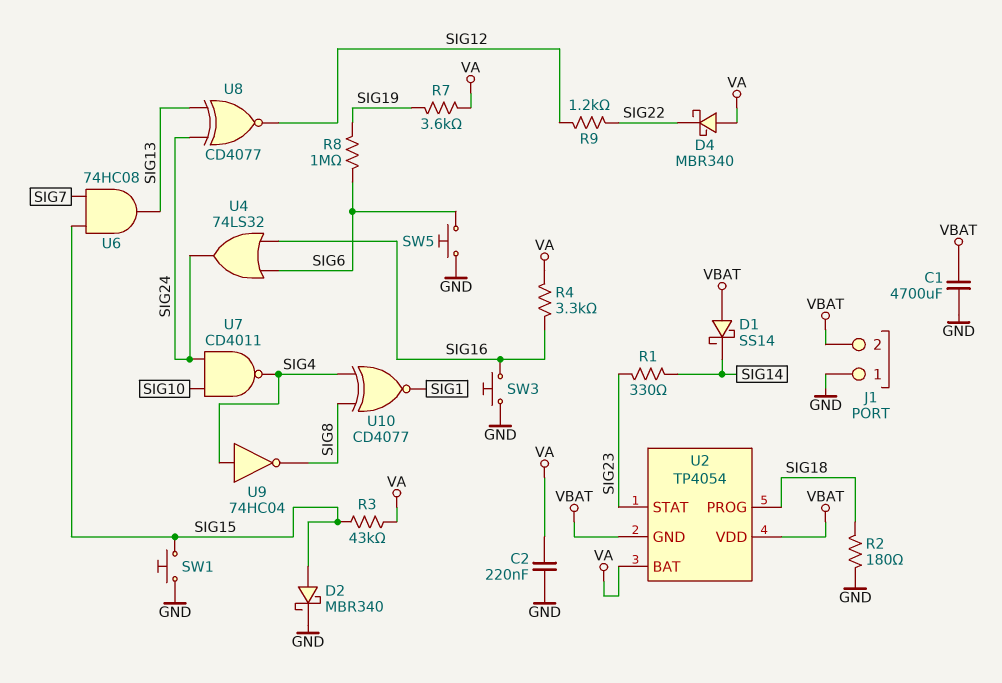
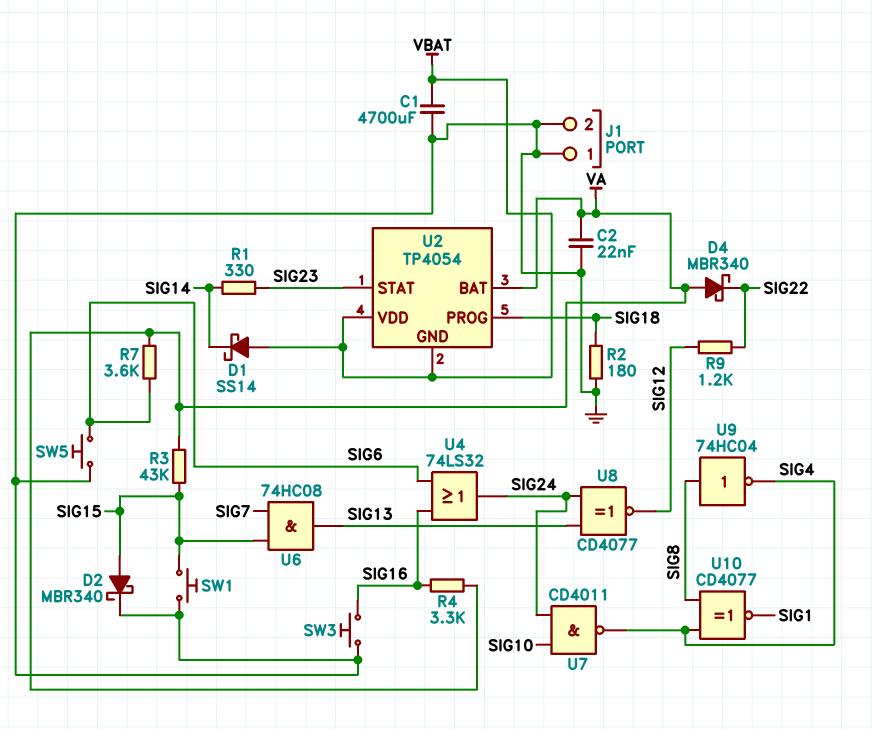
C2: 220nF (GND, VA) -> 22nF (GND, VA)
J1 pin 2: VBAT -> GND
R7: 3.6k (SIG19, VA) -> 3.6k (SIG6, VA)
R8: 1M (SIG6, SIG19) -> none
U9: NOT 74HC04 (in SIG4, out SIG8) -> NOT 74HC04 (in SIG8, out SIG4)

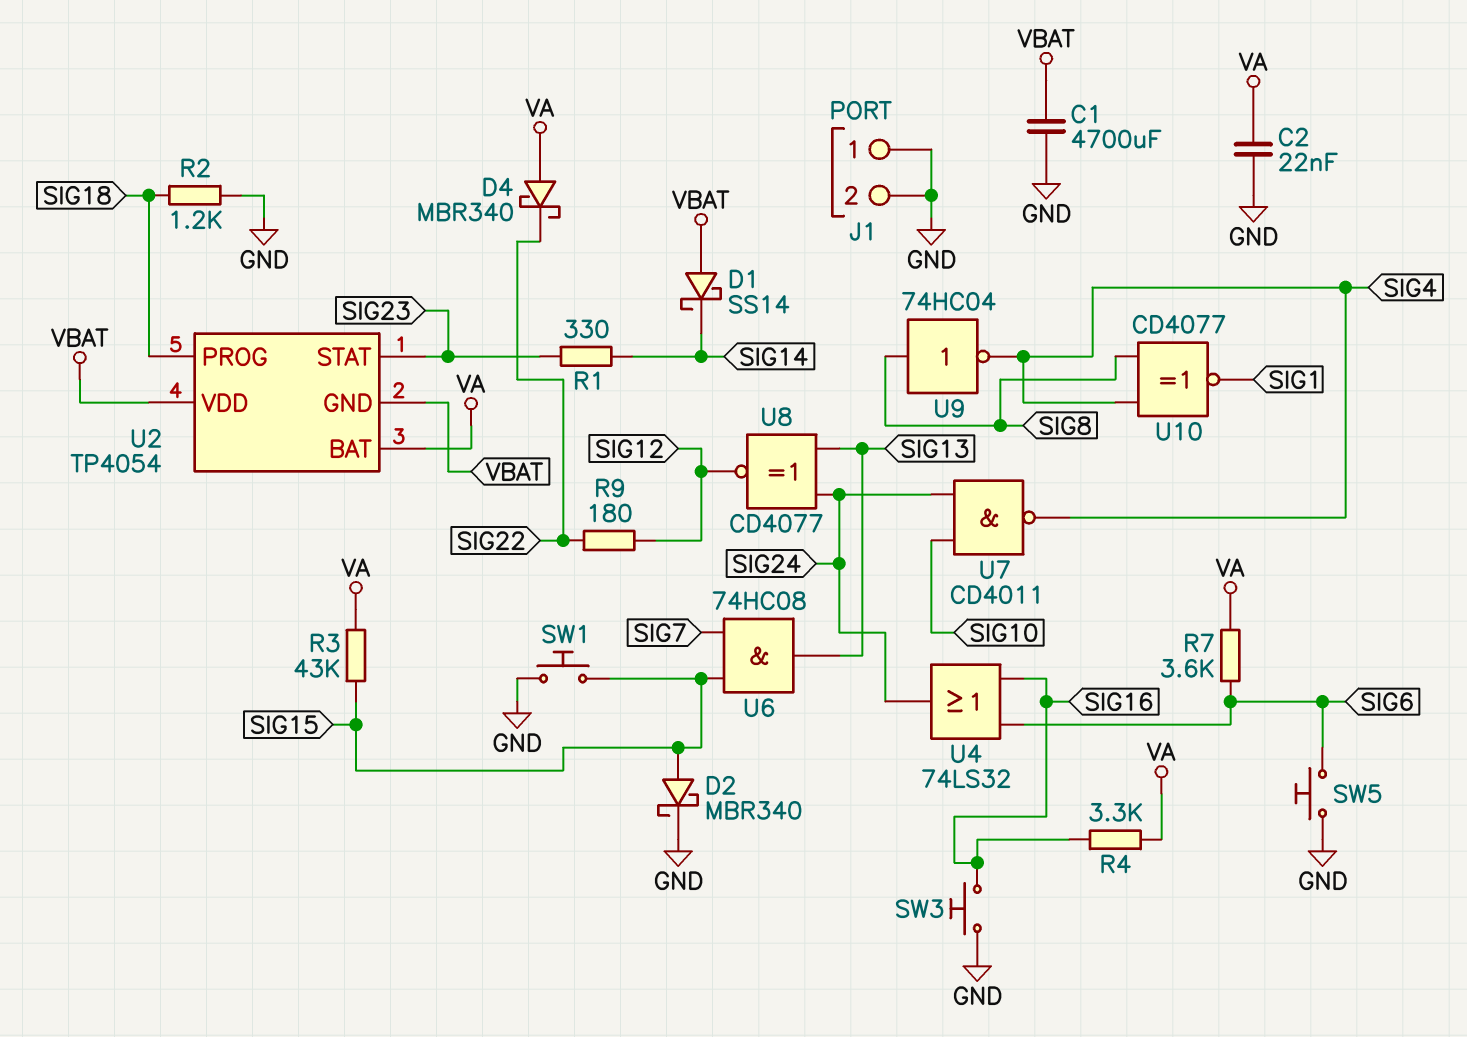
R2: 180 (GND, SIG18) -> 1.2k (GND, SIG18)
R9: 1.2k (SIG12, SIG22) -> 180 (SIG12, SIG22)

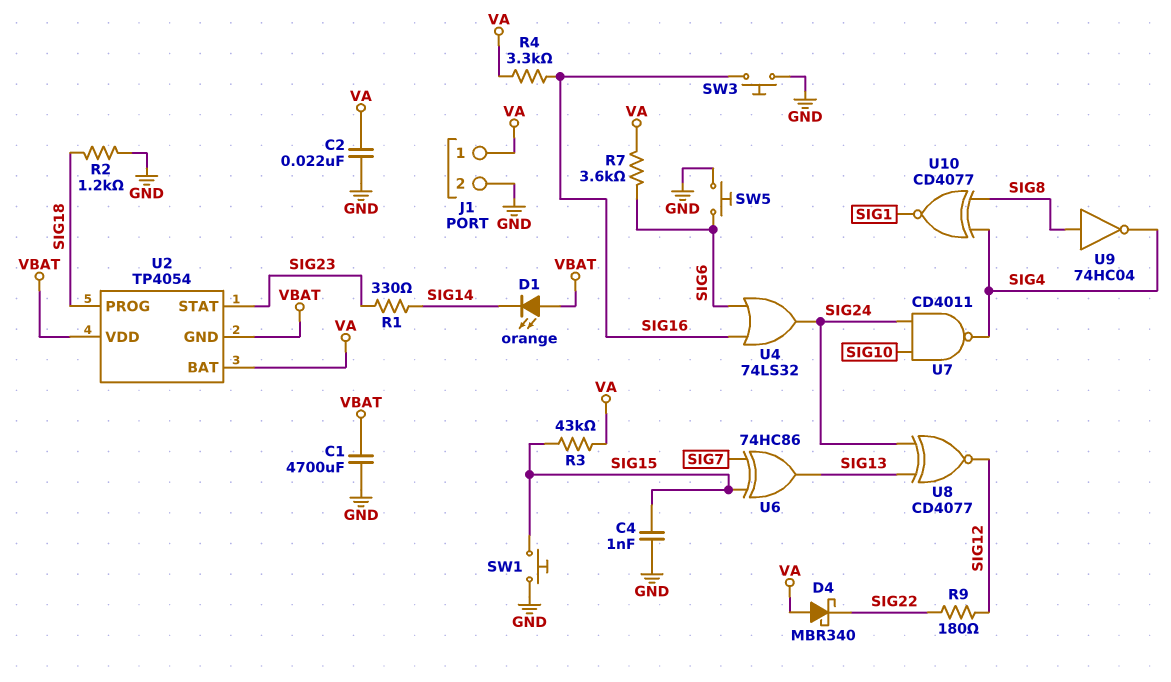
C4: none -> 1nF (GND, SIG15)
D1: schottky SS14 (A VBAT, K SIG14) -> LED orange (A VBAT, K SIG14)
D2: schottky MBR340 (A SIG15, K GND) -> none
J1 pin 1: GND -> VA
U6: AND 74HC08 (in SIG7, in SIG15, out SIG13) -> XOR 74HC86 (in SIG7, in SIG15, out SIG13)

